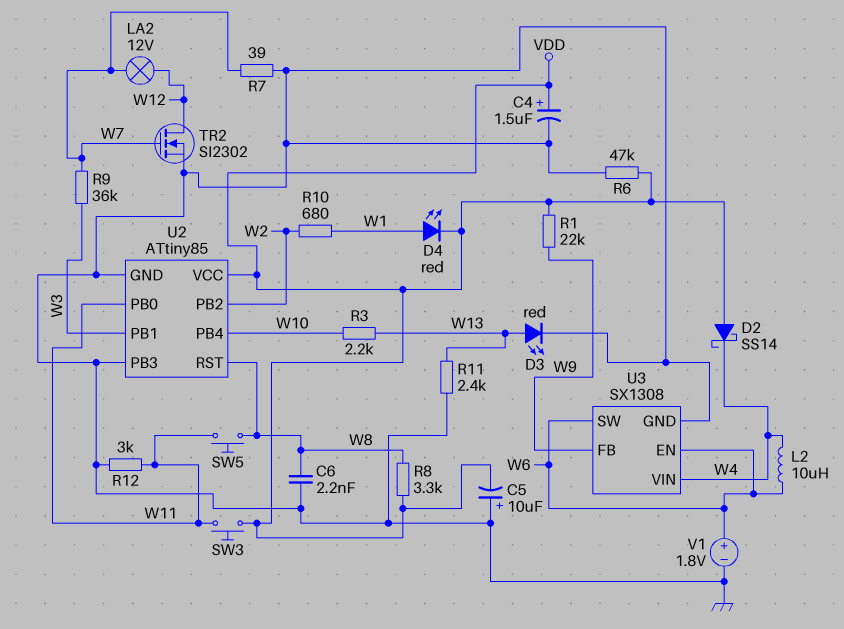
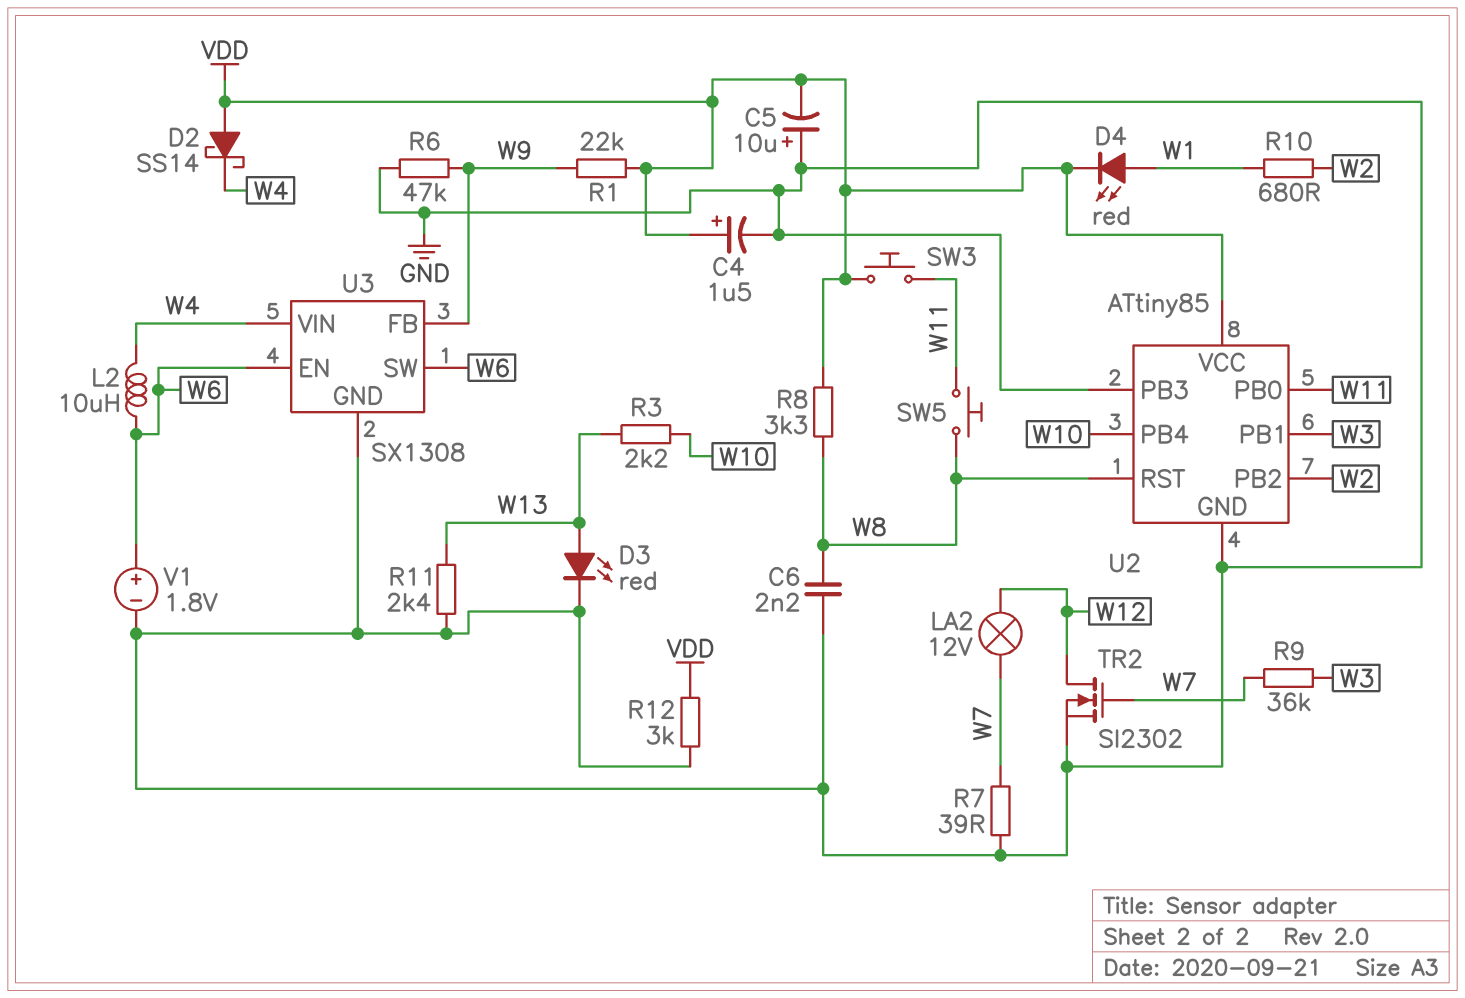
R6: 47k (GND, VDD) -> 47k (GND, W9)
R12: 3k (GND, W11) -> 3k (GND, VDD)

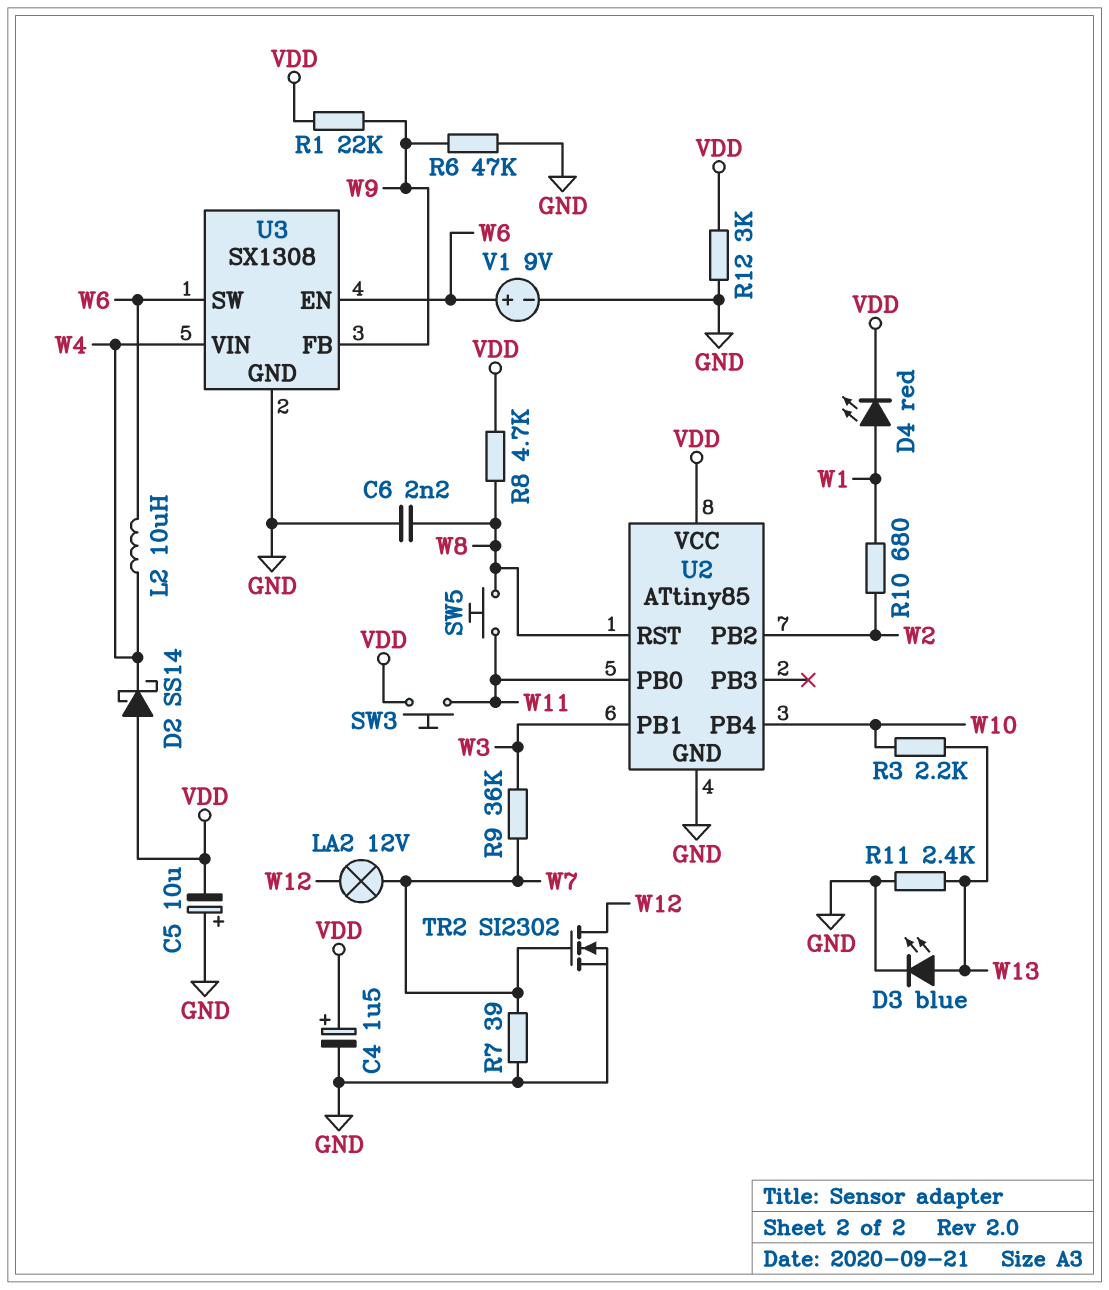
D3: LED red (A W13, K GND) -> LED blue (A W13, K GND)
R8: 3.3k (VDD, W8) -> 4.7k (VDD, W8)
U2 pin PB3: GND -> none
V1: 1.8V (plus W6, minus GND) -> 9V (plus W6, minus GND)

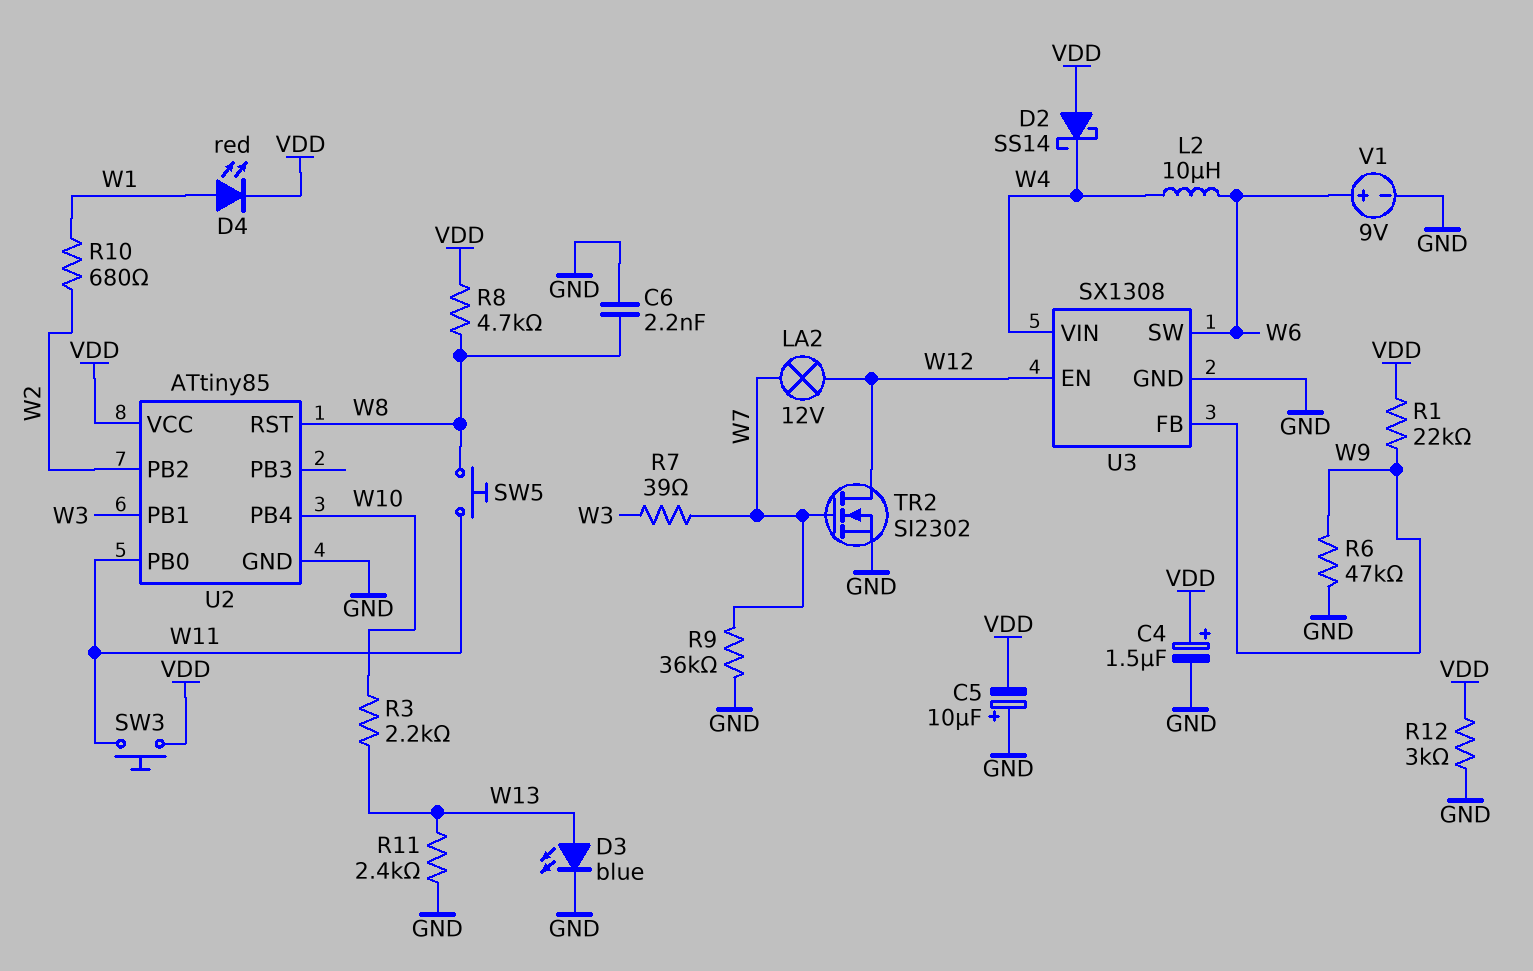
R7: 39 (GND, W7) -> 39 (W3, W7)
R9: 36k (W3, W7) -> 36k (GND, W7)
U3 pin EN: W6 -> W12

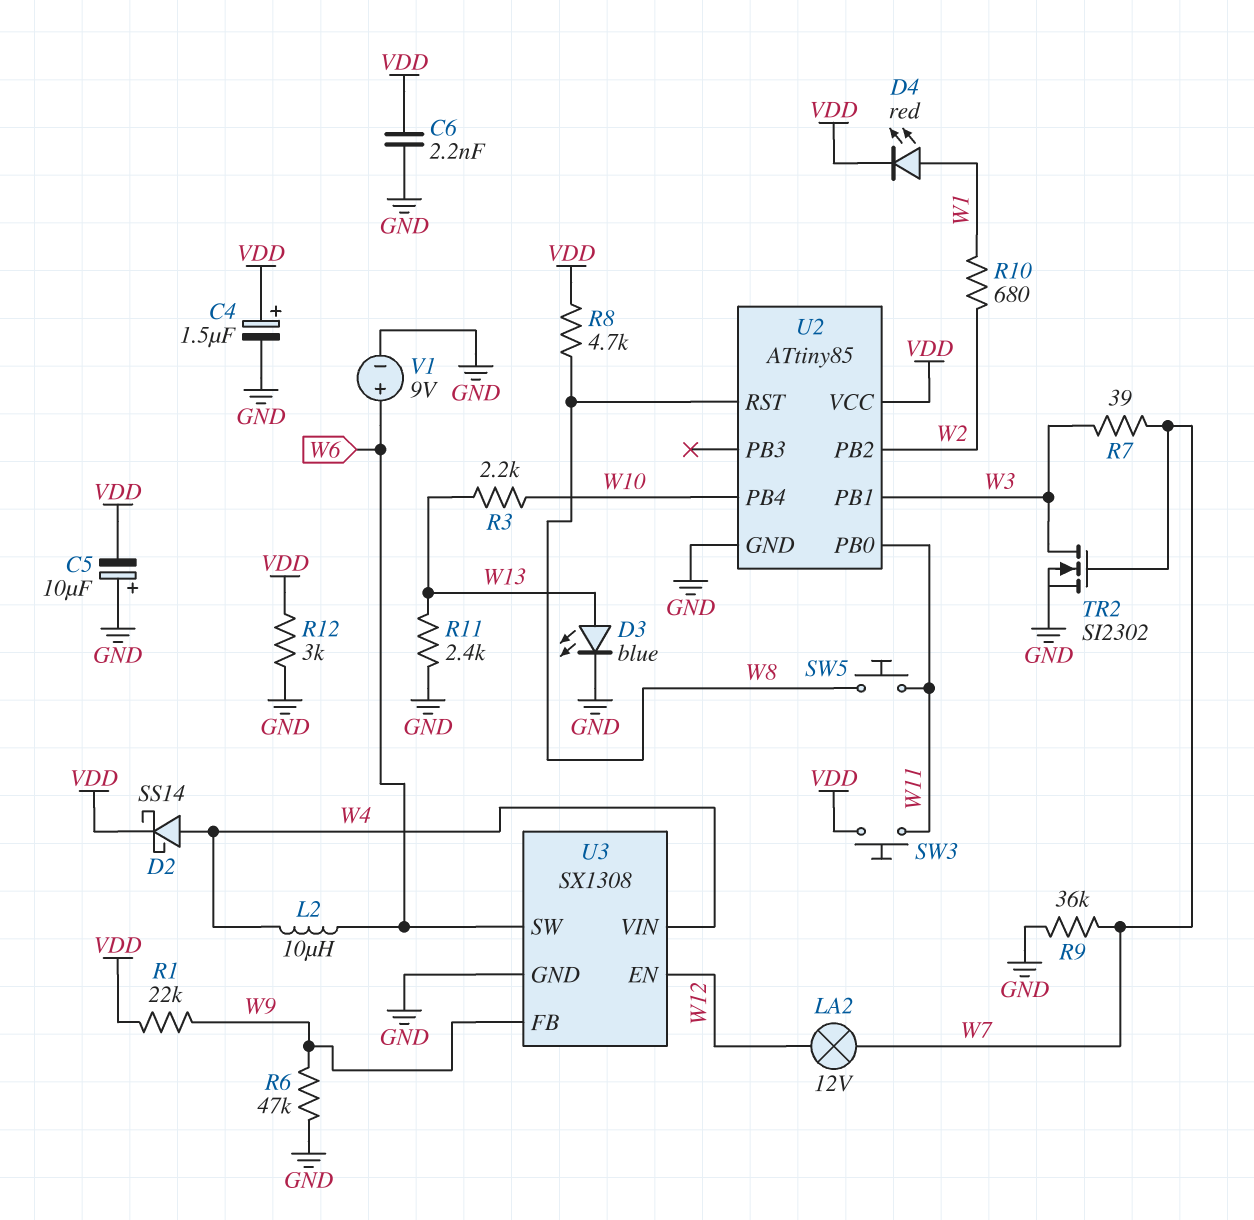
C6: 2.2nF (GND, W8) -> 2.2nF (GND, VDD)
D2: schottky SS14 (A VDD, K W4) -> schottky SS14 (A W4, K VDD)
TR2: NMOS SI2302 (G W7, D W12, S GND) -> NMOS SI2302 (G W7, D W3, S GND)

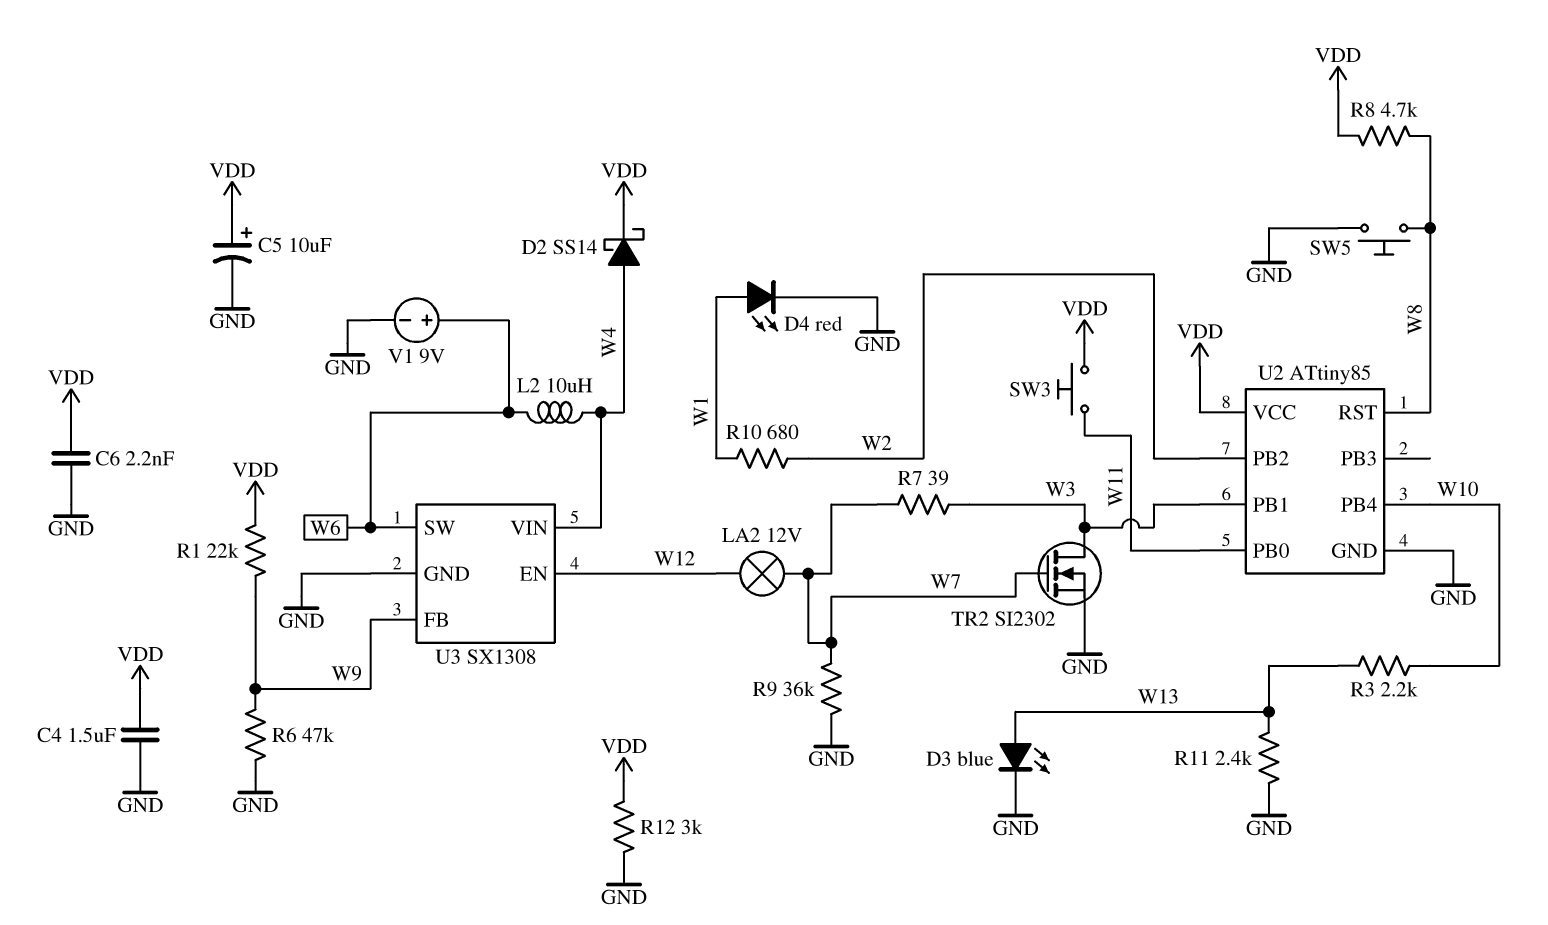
C4: 1.5uF (plus VDD, minus GND) -> 1.5uF (GND, VDD)
C5: 10uF (plus GND, minus VDD) -> 10uF (plus VDD, minus GND)
D4: LED red (A W1, K VDD) -> LED red (A W1, K GND)
SW5: button (W8, W11) -> button (GND, W8)

